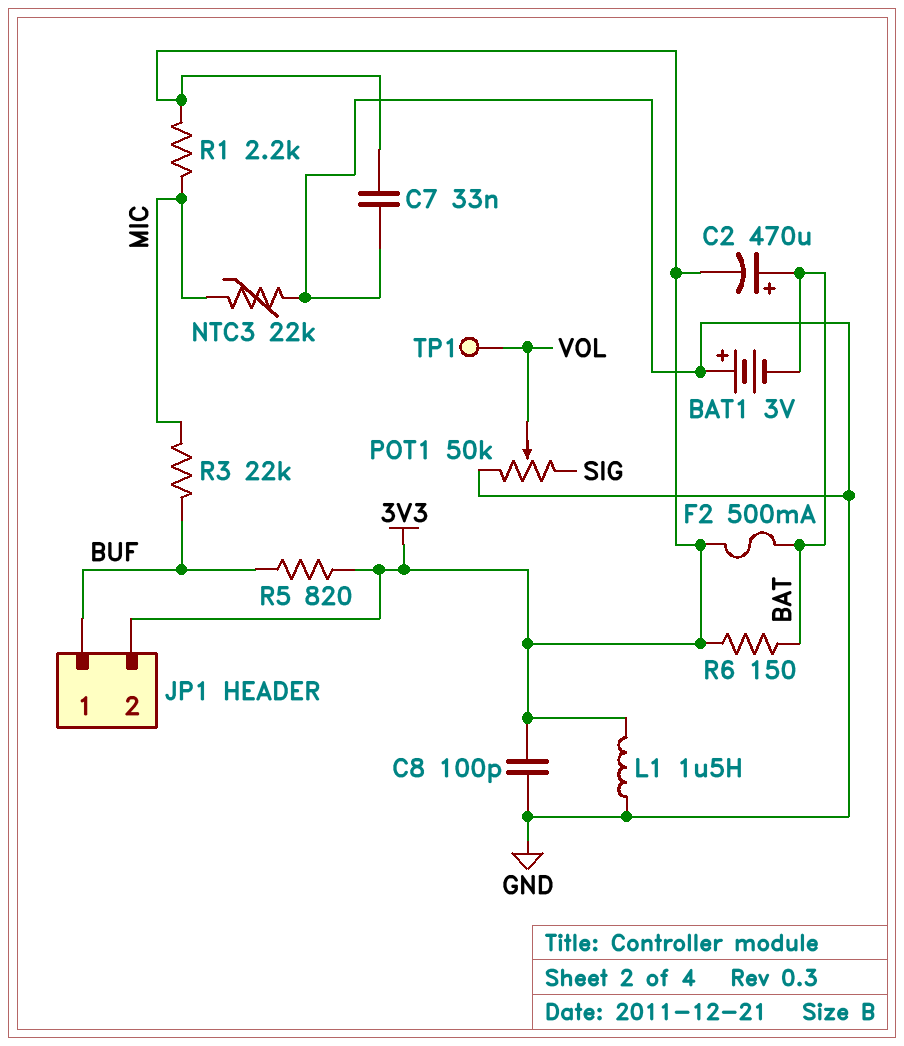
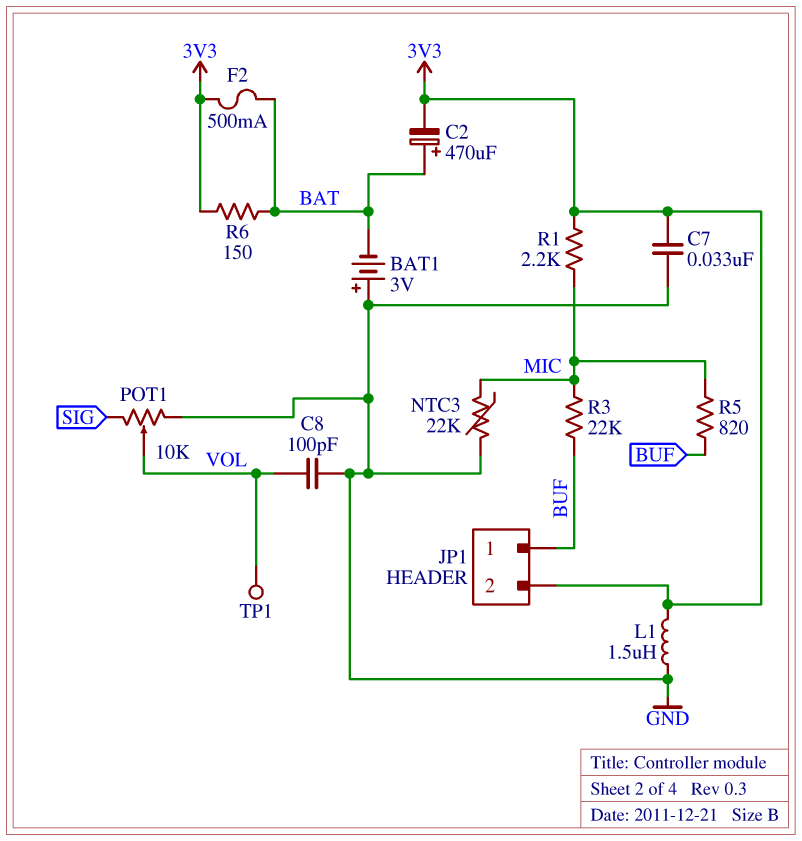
C8: 100pF (3V3, GND) -> 100pF (GND, VOL)
POT1: 50k (GND, SIG, wiper VOL) -> 10k (GND, SIG, wiper VOL)
R5: 820 (3V3, BUF) -> 820 (BUF, MIC)

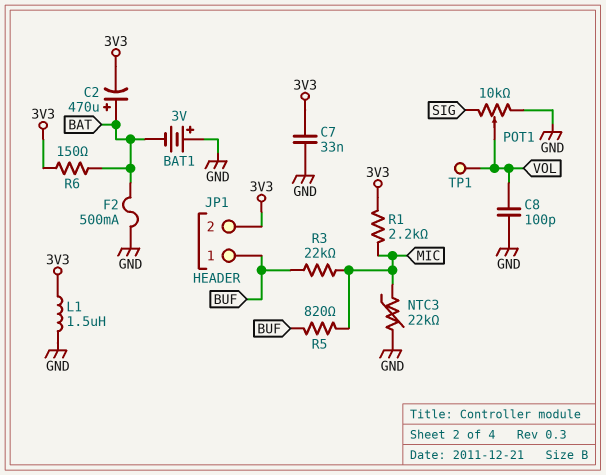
F2: 500mA (3V3, BAT) -> 500mA (BAT, GND)

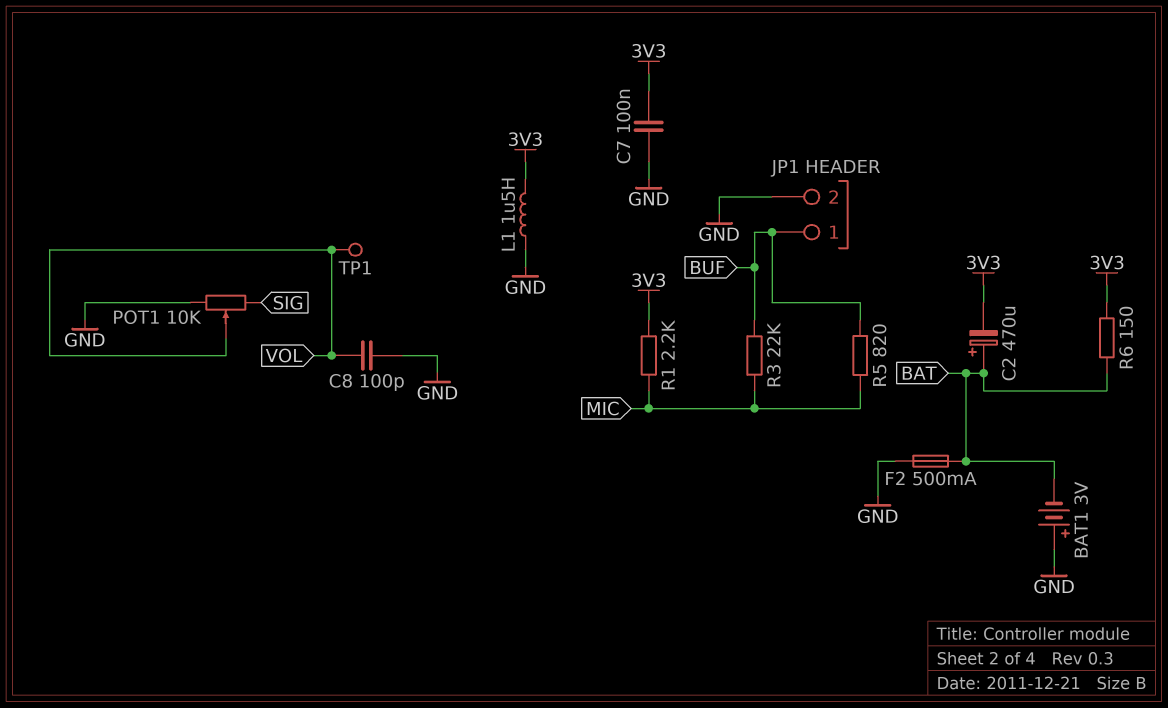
C7: 33nF (3V3, GND) -> 100nF (3V3, GND)
JP1 pin 2: 3V3 -> GND
NTC3: 22k (GND, MIC) -> none

